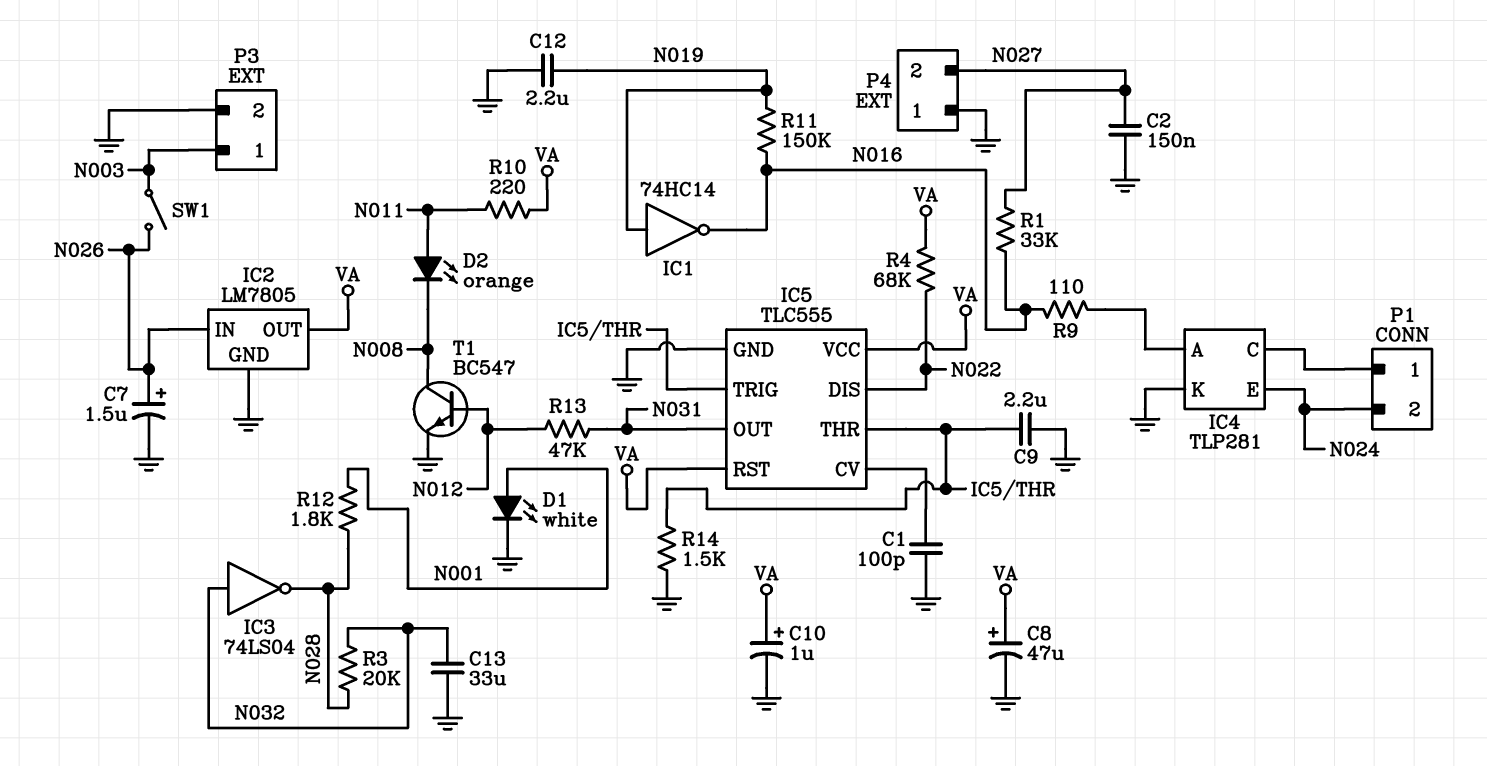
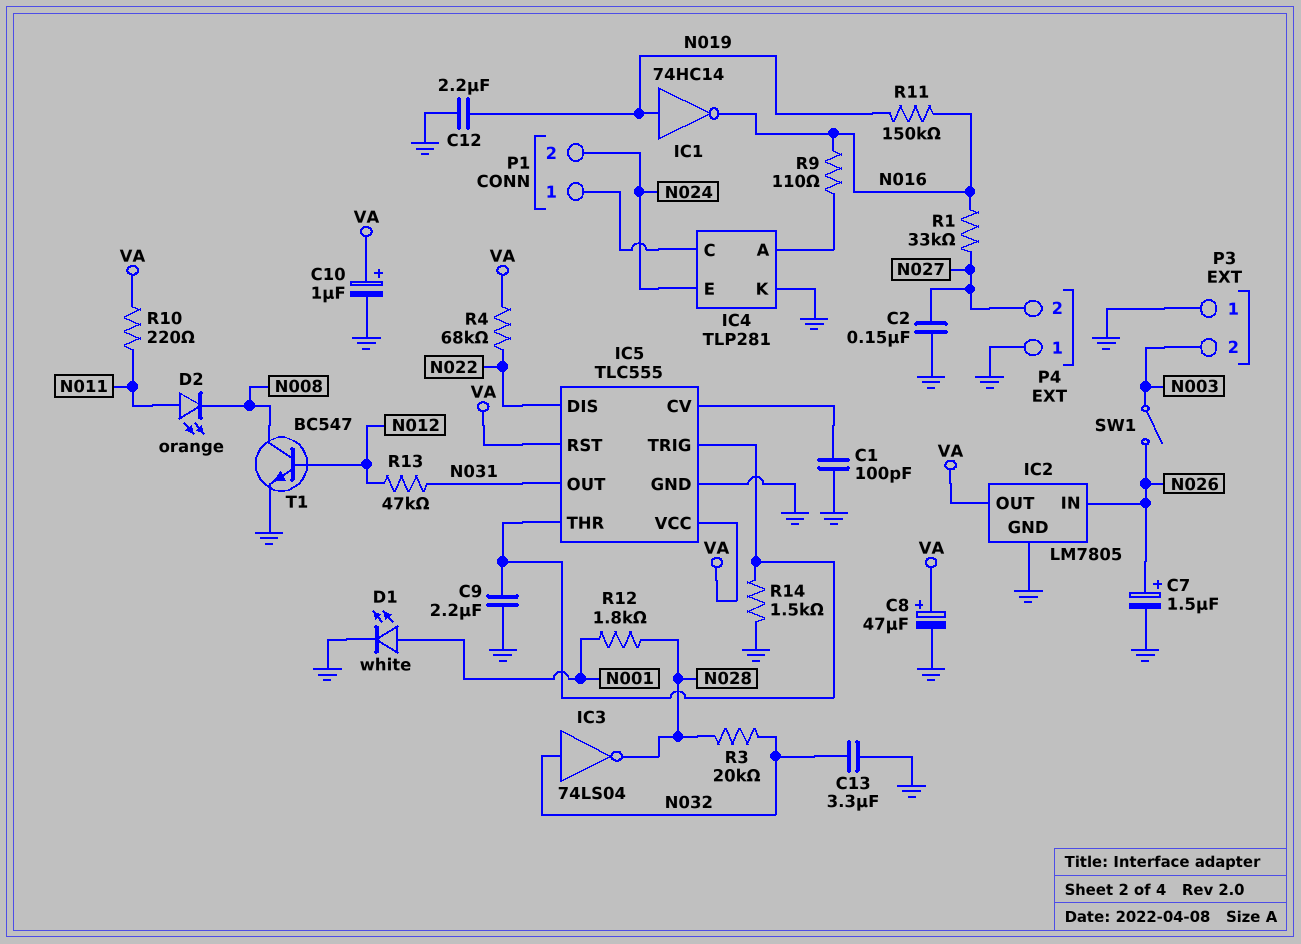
C13: 33uF (GND, N032) -> 3.3uF (GND, N032)
P3 pin 1: N003 -> GND
P3 pin 2: GND -> N003

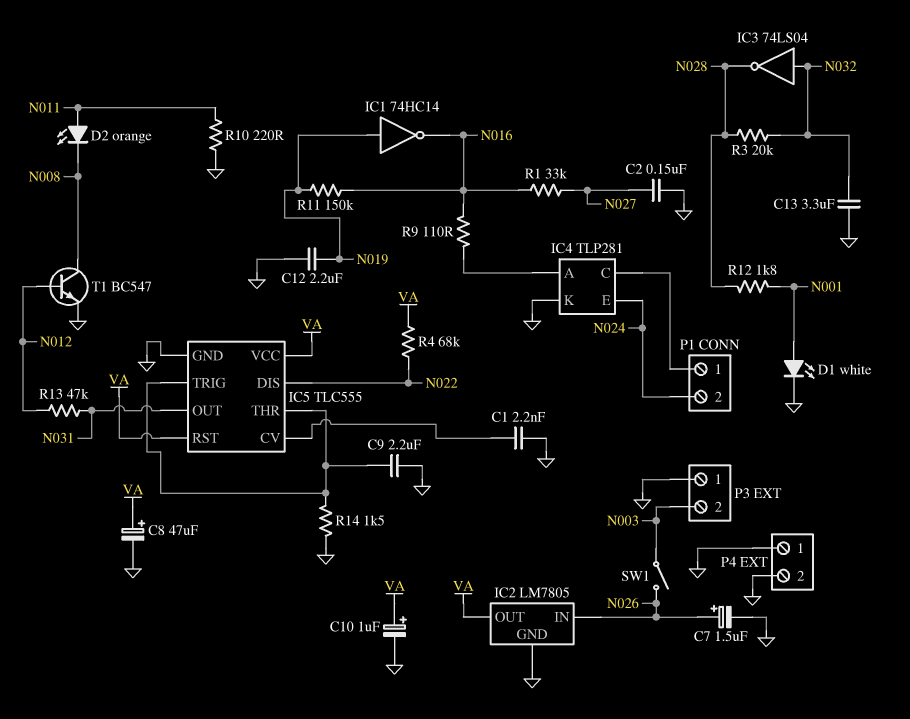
C1: 100pF (GND, IC5/CV) -> 2.2nF (GND, IC5/CV)
P4 pin 2: N027 -> GND
R10: 220 (N011, VA) -> 220 (GND, N011)

